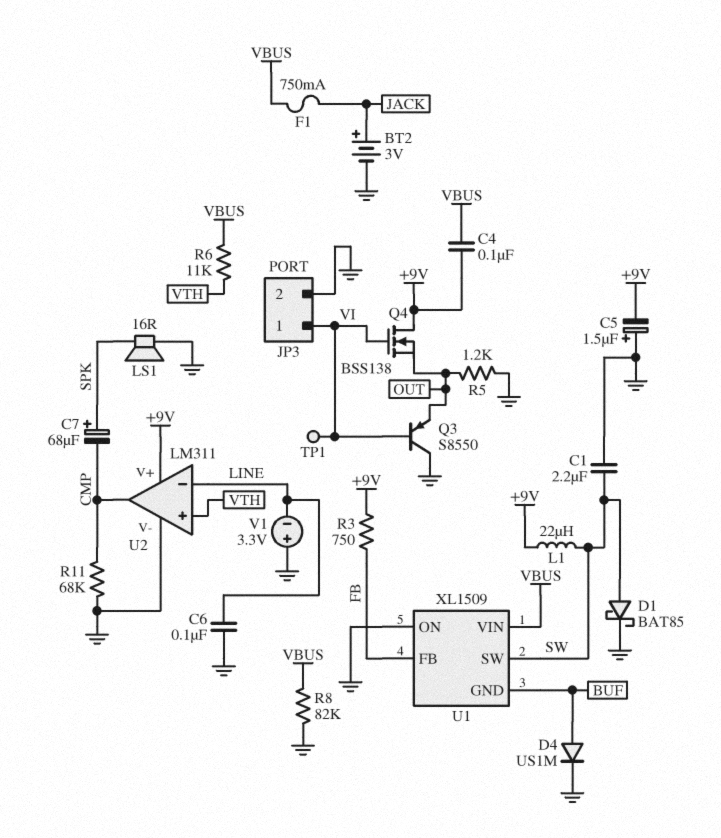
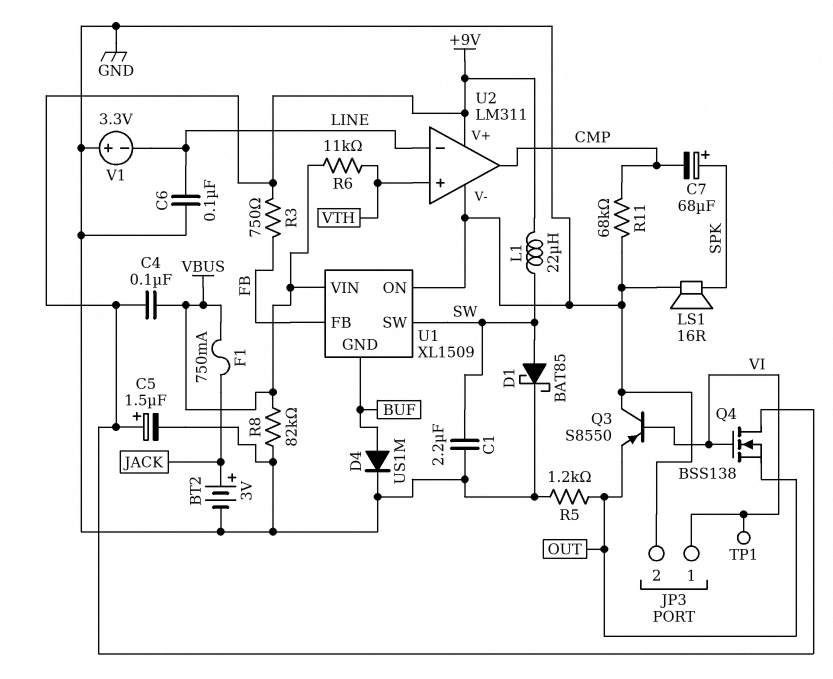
C5: 1.5uF (plus GND, minus +9V) -> 1.5uF (plus +9V, minus GND)

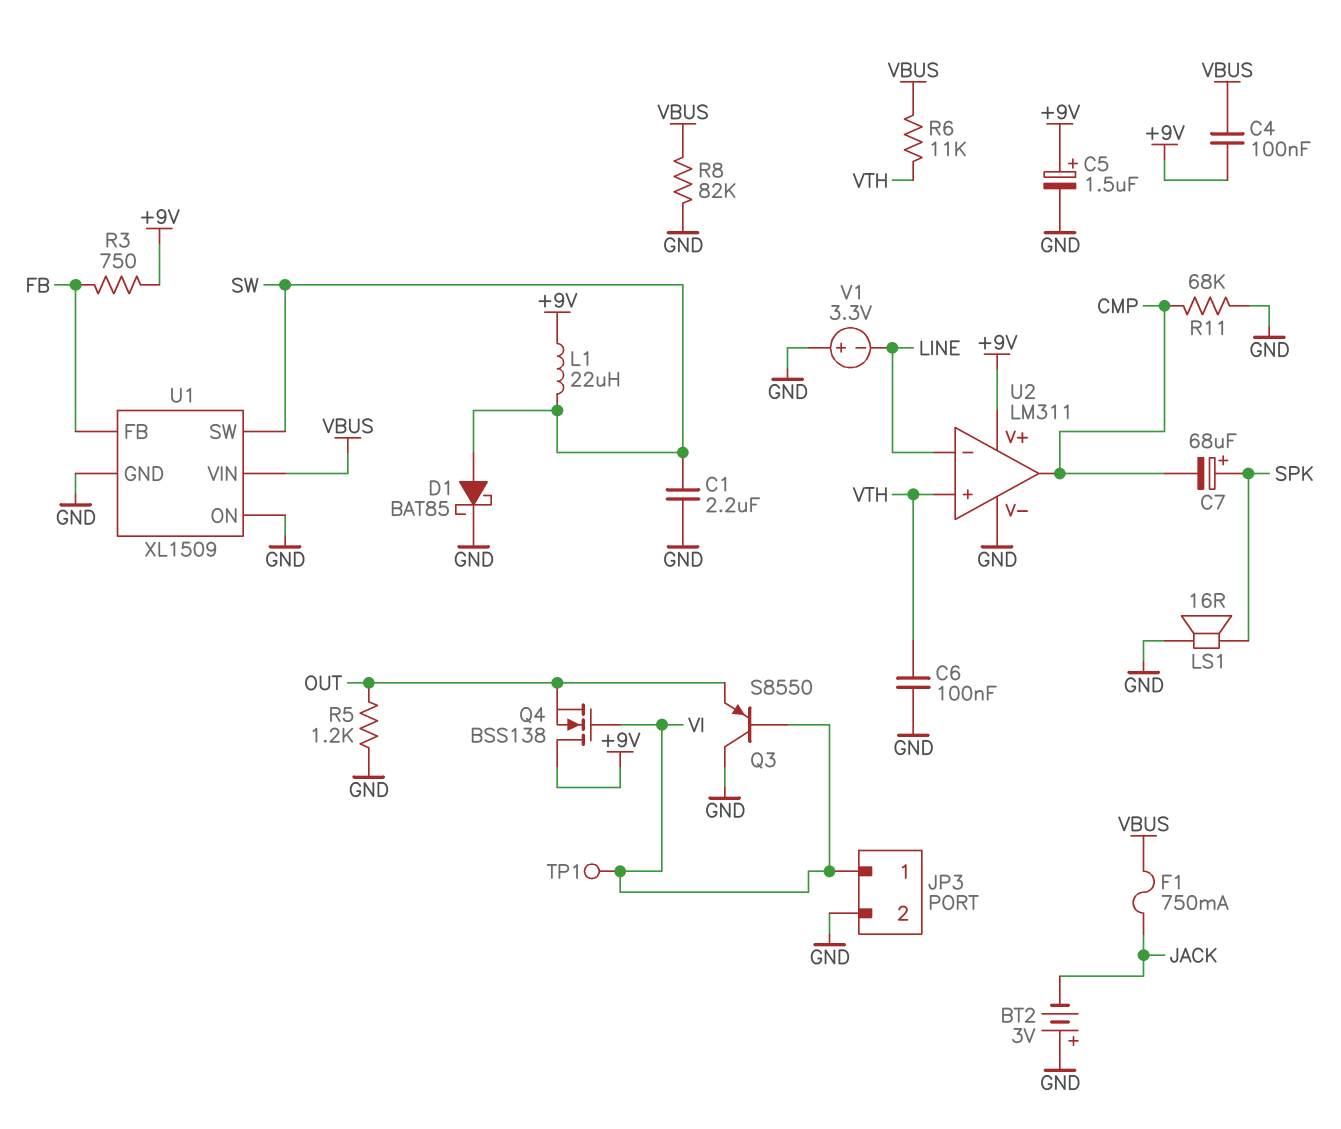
BT2: 3V (plus JACK, minus GND) -> 3V (plus GND, minus JACK)
C6: 100nF (GND, LINE) -> 100nF (GND, VTH)
D4: diode US1M (A BUF, K GND) -> none
U1 pin GND: BUF -> GND

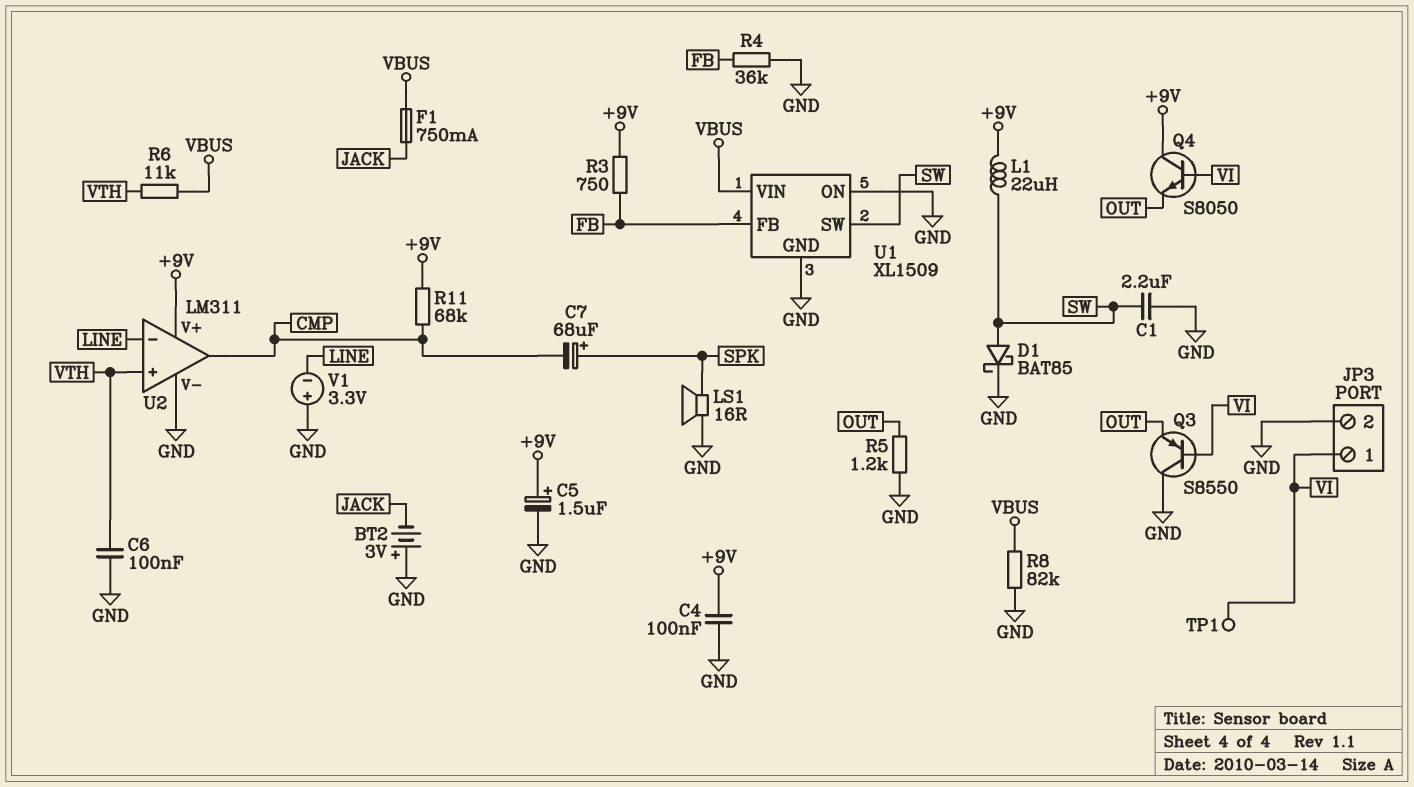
C4: 100nF (+9V, VBUS) -> 100nF (+9V, GND)
Q4: NMOS BSS138 (G VI, D +9V, S OUT) -> NPN S8050 (B VI, C +9V, E OUT)
R4: none -> 36k (FB, GND)
R11: 68k (CMP, GND) -> 68k (+9V, CMP)

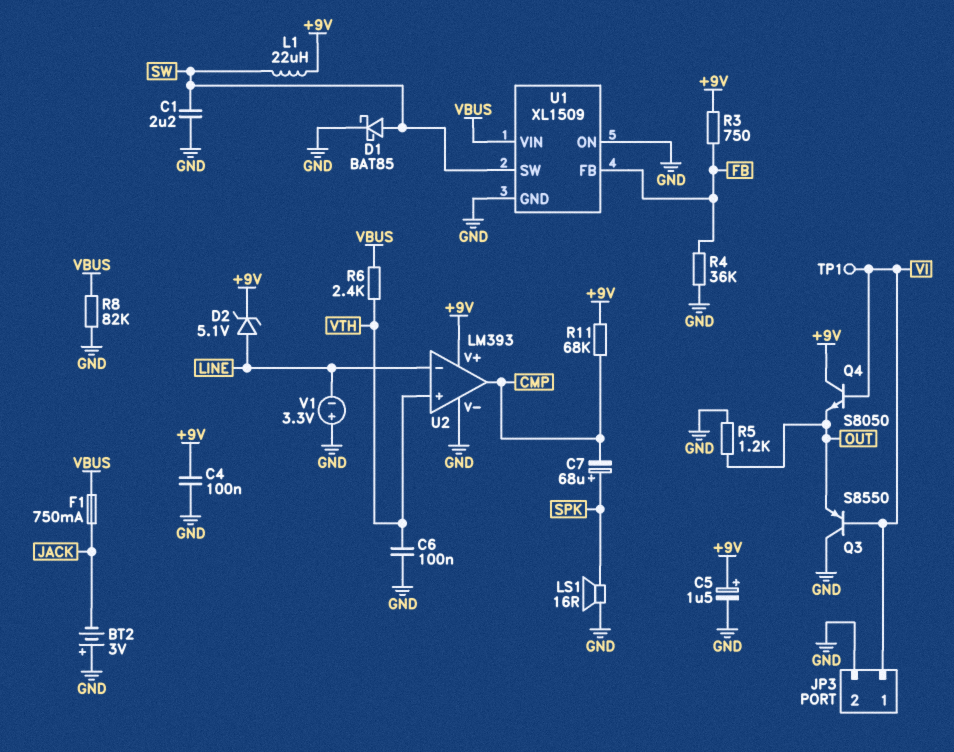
D2: none -> zener 5.1V (A LINE, K +9V)
R6: 11k (VBUS, VTH) -> 2.4k (VBUS, VTH)
U2: LM311 -> LM393

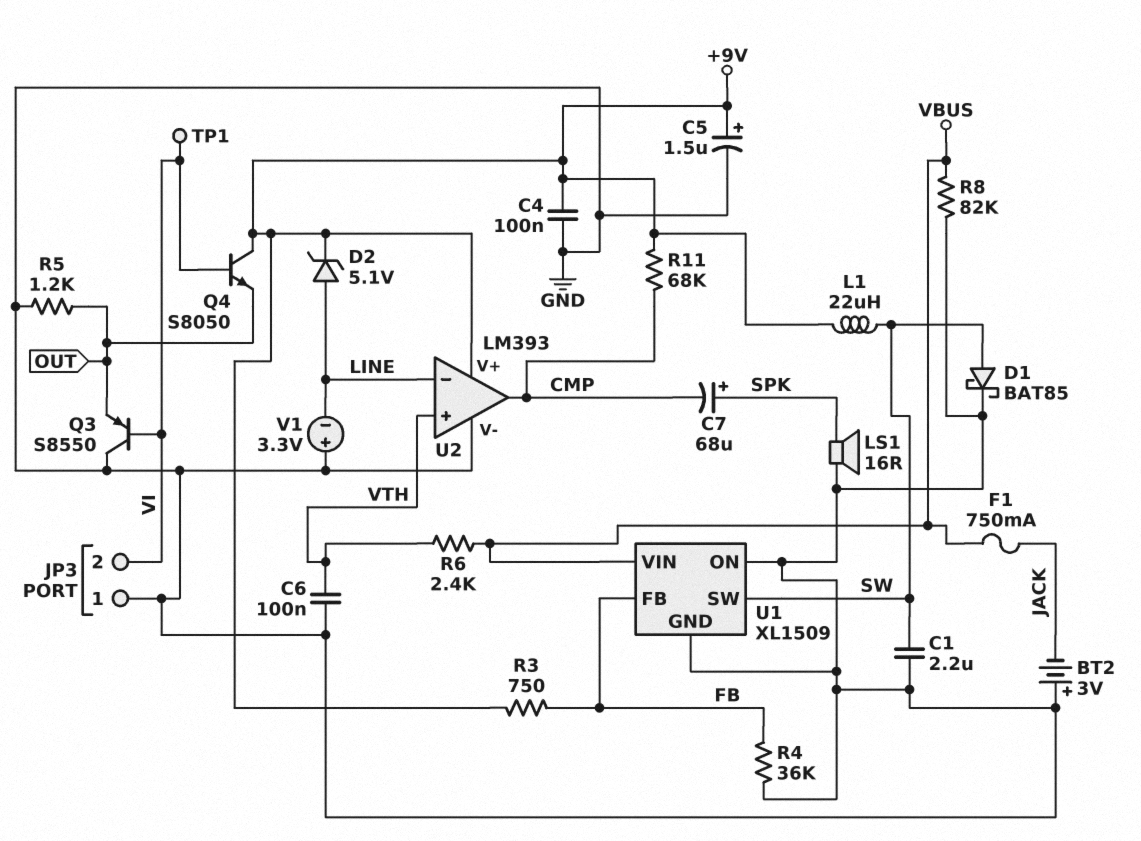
JP3 pin 1: VI -> GND
JP3 pin 2: GND -> VI

